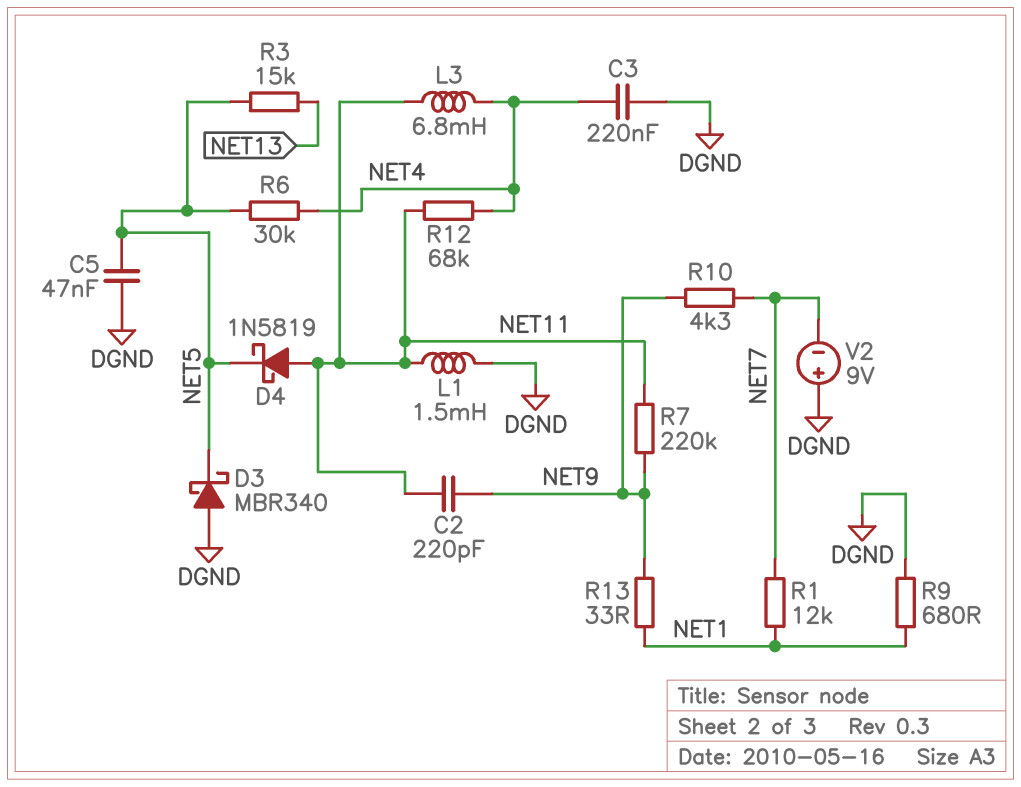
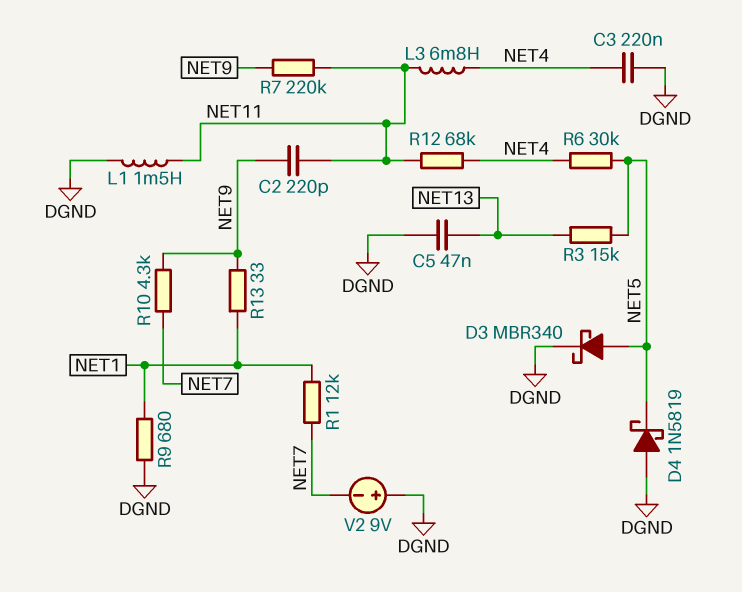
C5: 47nF (DGND, NET5) -> 47nF (DGND, NET13)
D3: schottky MBR340 (A DGND, K NET5) -> schottky MBR340 (A NET5, K DGND)
D4: schottky 1N5819 (A NET11, K NET5) -> schottky 1N5819 (A DGND, K NET5)

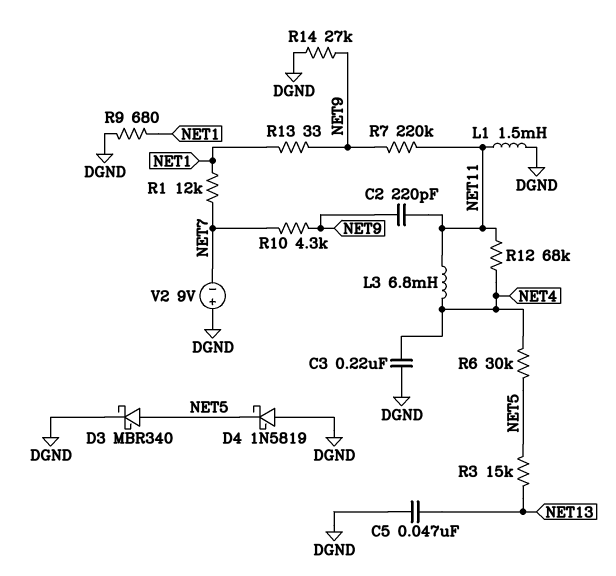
R14: none -> 27k (DGND, NET9)

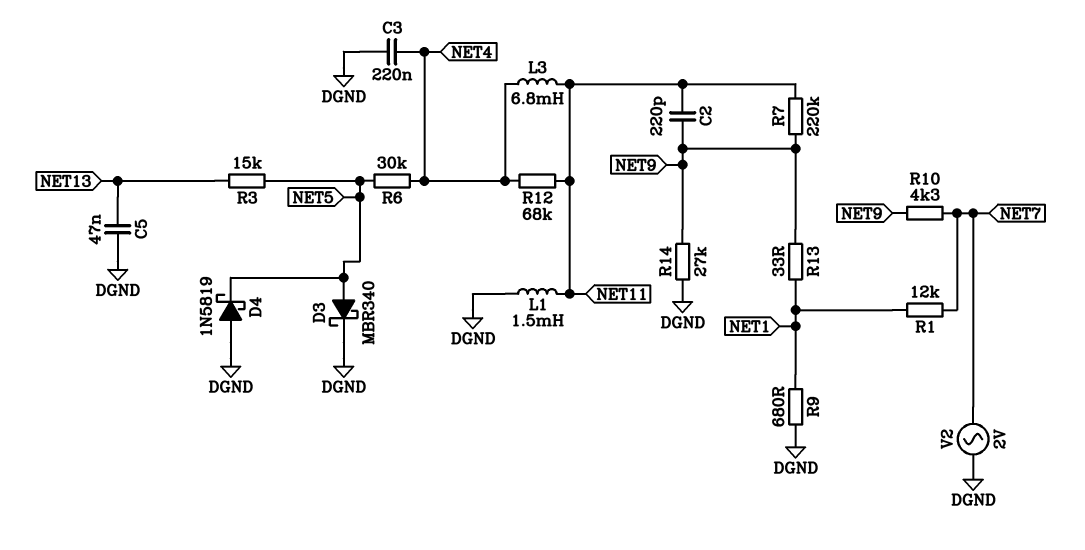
V2: 9V (plus DGND, minus NET7) -> AC 2V (DGND, NET7)

